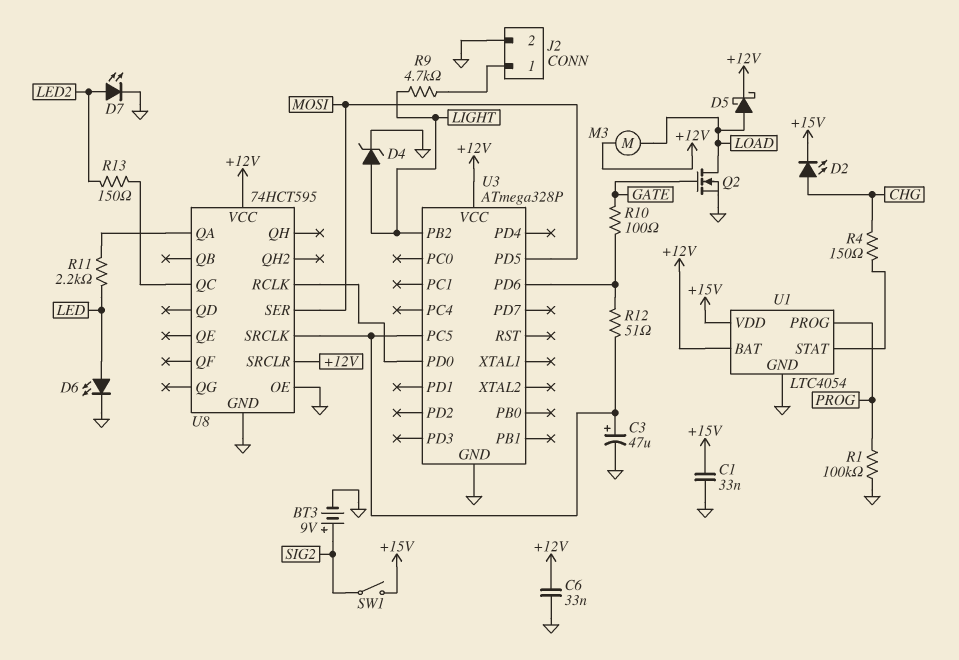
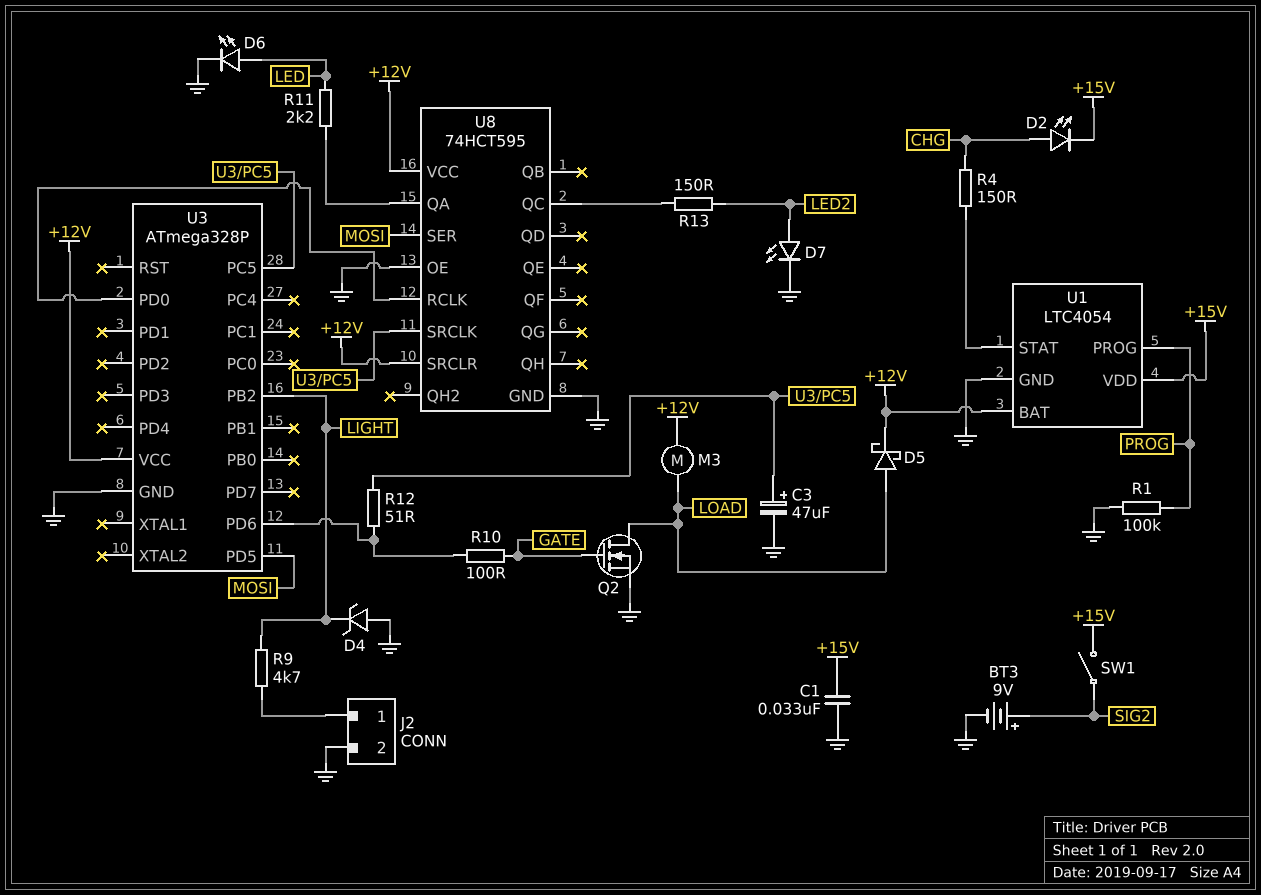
C6: 33nF (+12V, GND) -> none
D4: zener (A LIGHT, K GND) -> zener (A GND, K LIGHT)

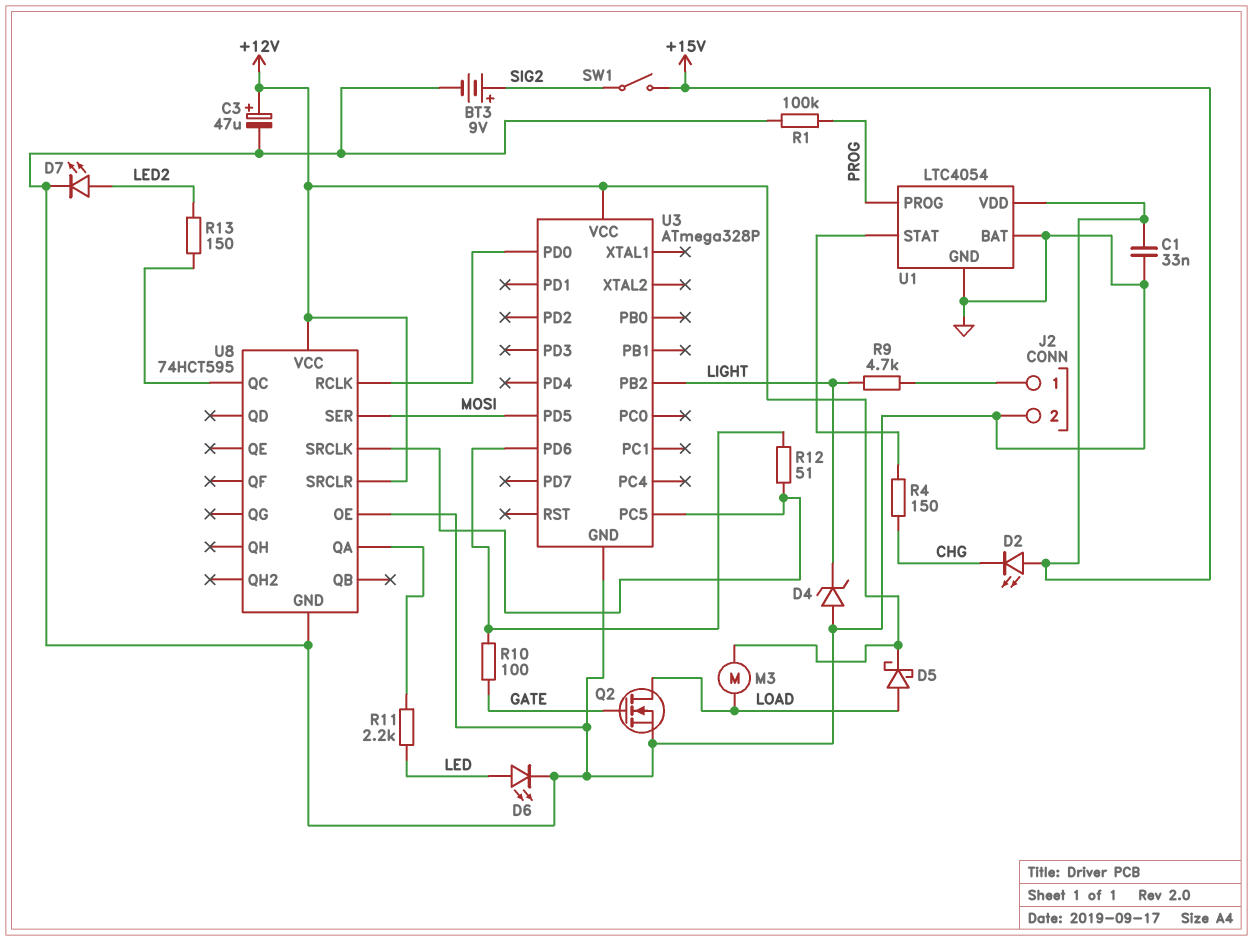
C3: 47uF (plus U3/PC5, minus GND) -> 47uF (plus +12V, minus GND)
D2: LED (A CHG, K +15V) -> LED (A +15V, K CHG)
U1 pin BAT: +12V -> GND

